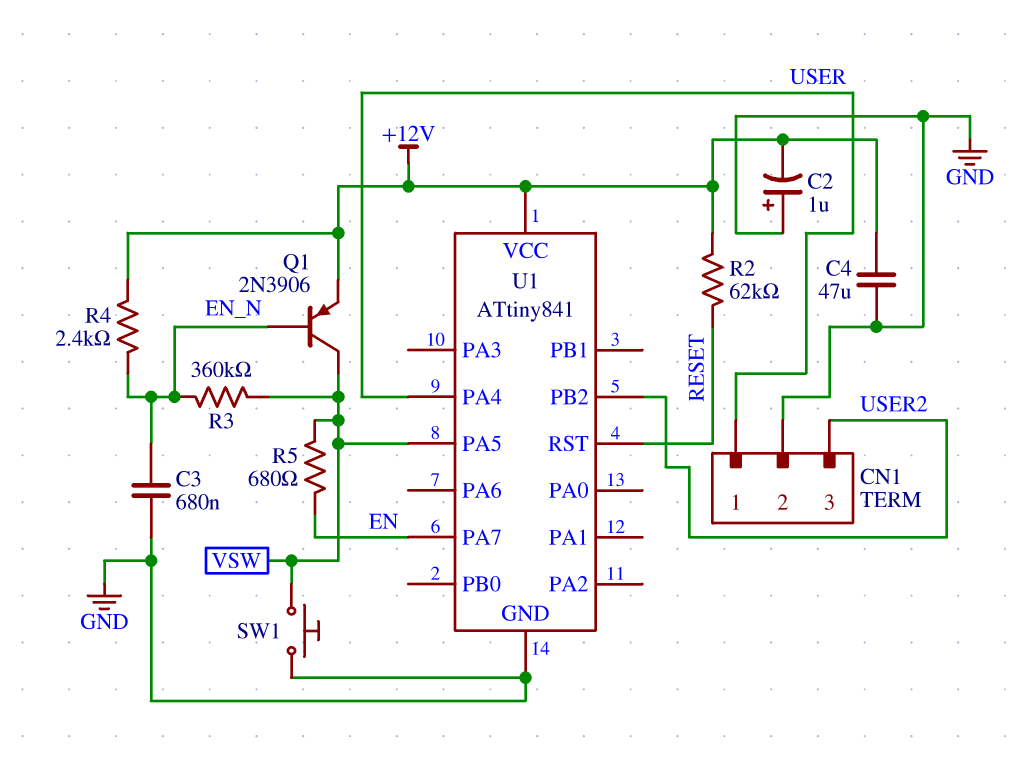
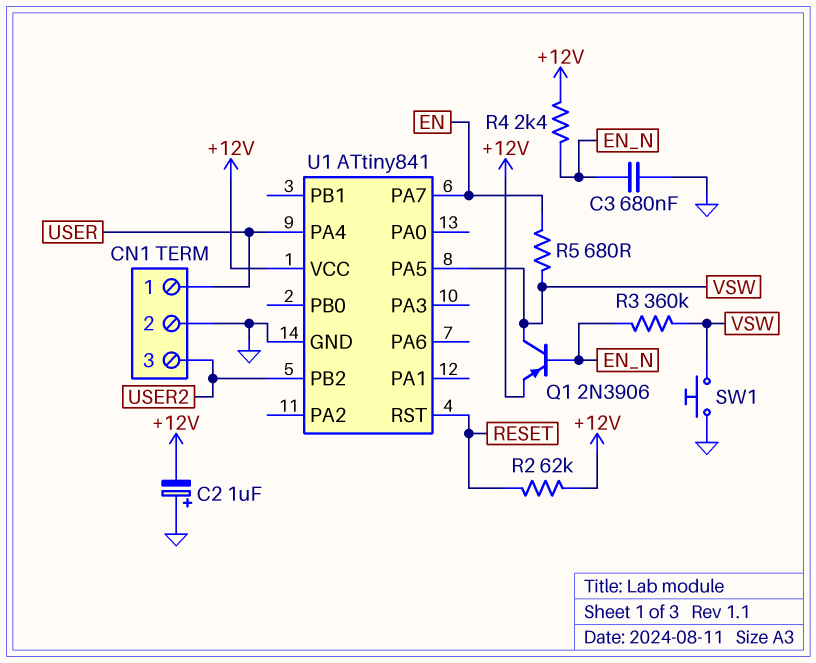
C4: 47uF (+12V, GND) -> none

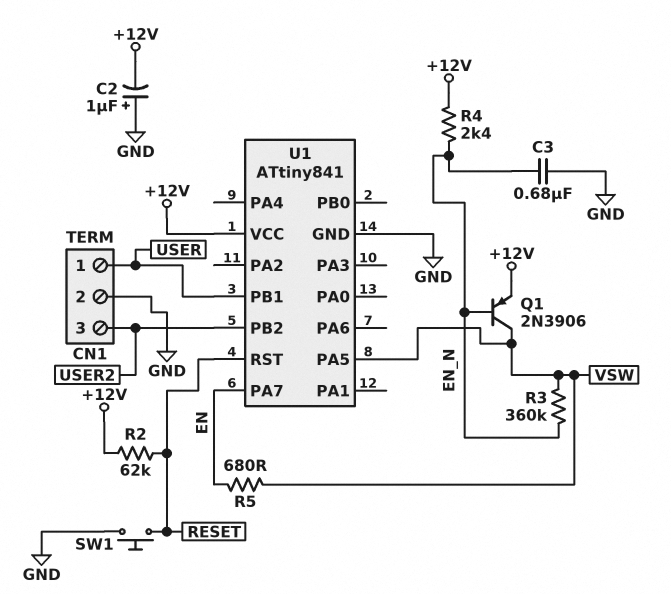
SW1: button (GND, VSW) -> button (GND, RESET)
U1 pin PA4: USER -> none
U1 pin PB1: none -> USER

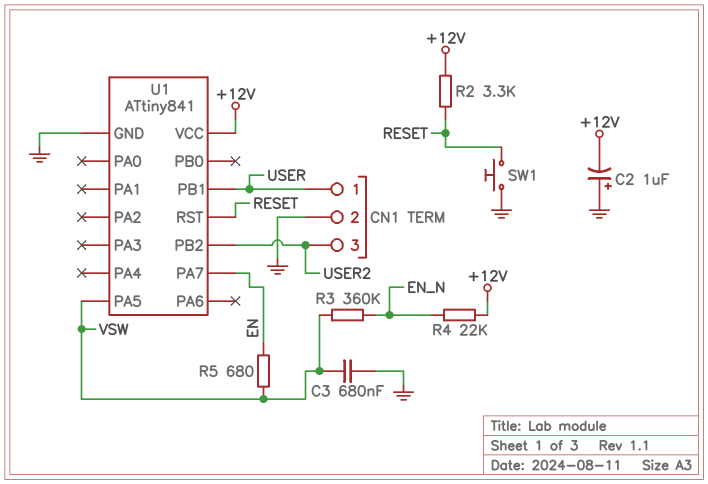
C3: 680nF (EN_N, GND) -> 680nF (GND, VSW)
Q1: PNP 2N3906 (B EN_N, C VSW, E +12V) -> none
R2: 62k (+12V, RESET) -> 3.3k (+12V, RESET)
R4: 2.4k (+12V, EN_N) -> 22k (+12V, EN_N)

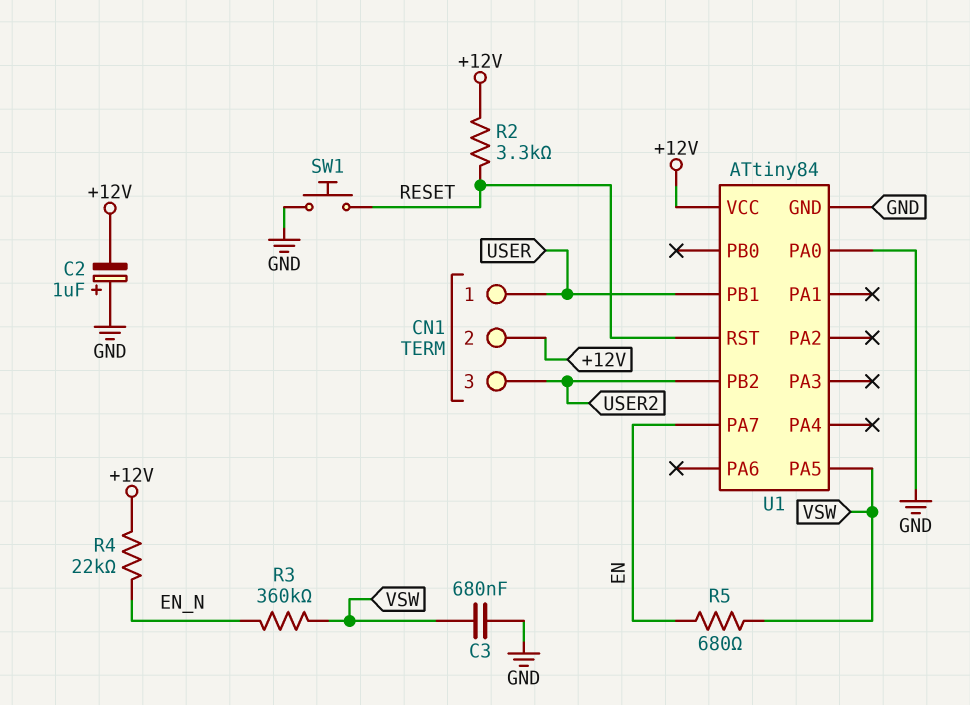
CN1 pin 2: GND -> +12V
U1: ATtiny841 -> ATtiny84
U1 pin PA0: none -> GND

